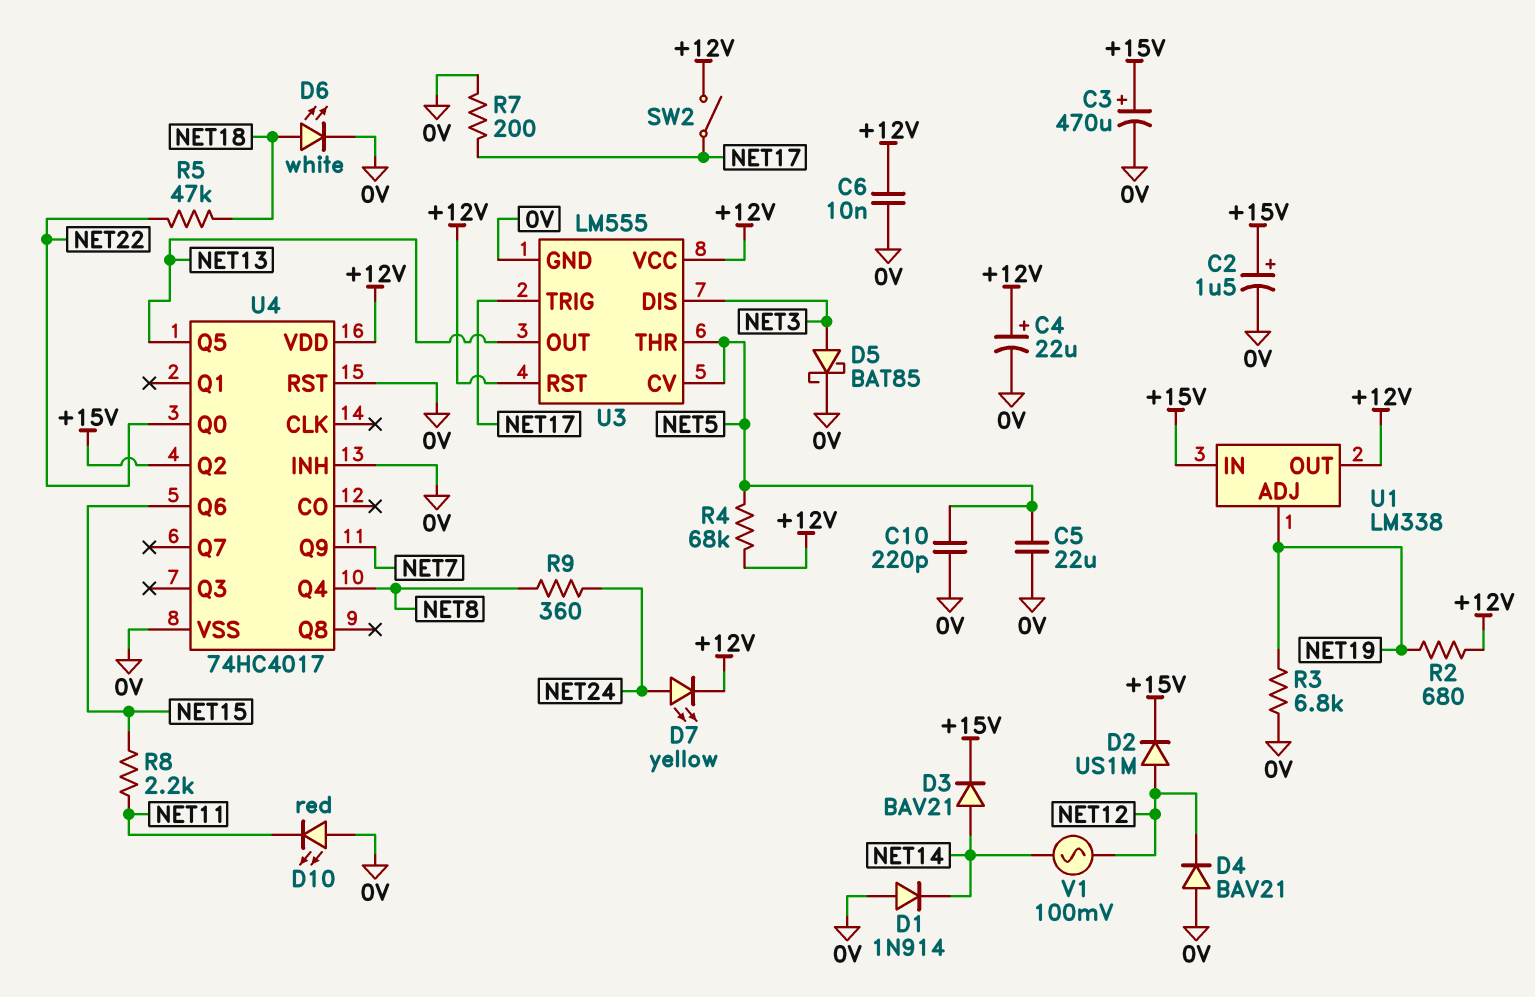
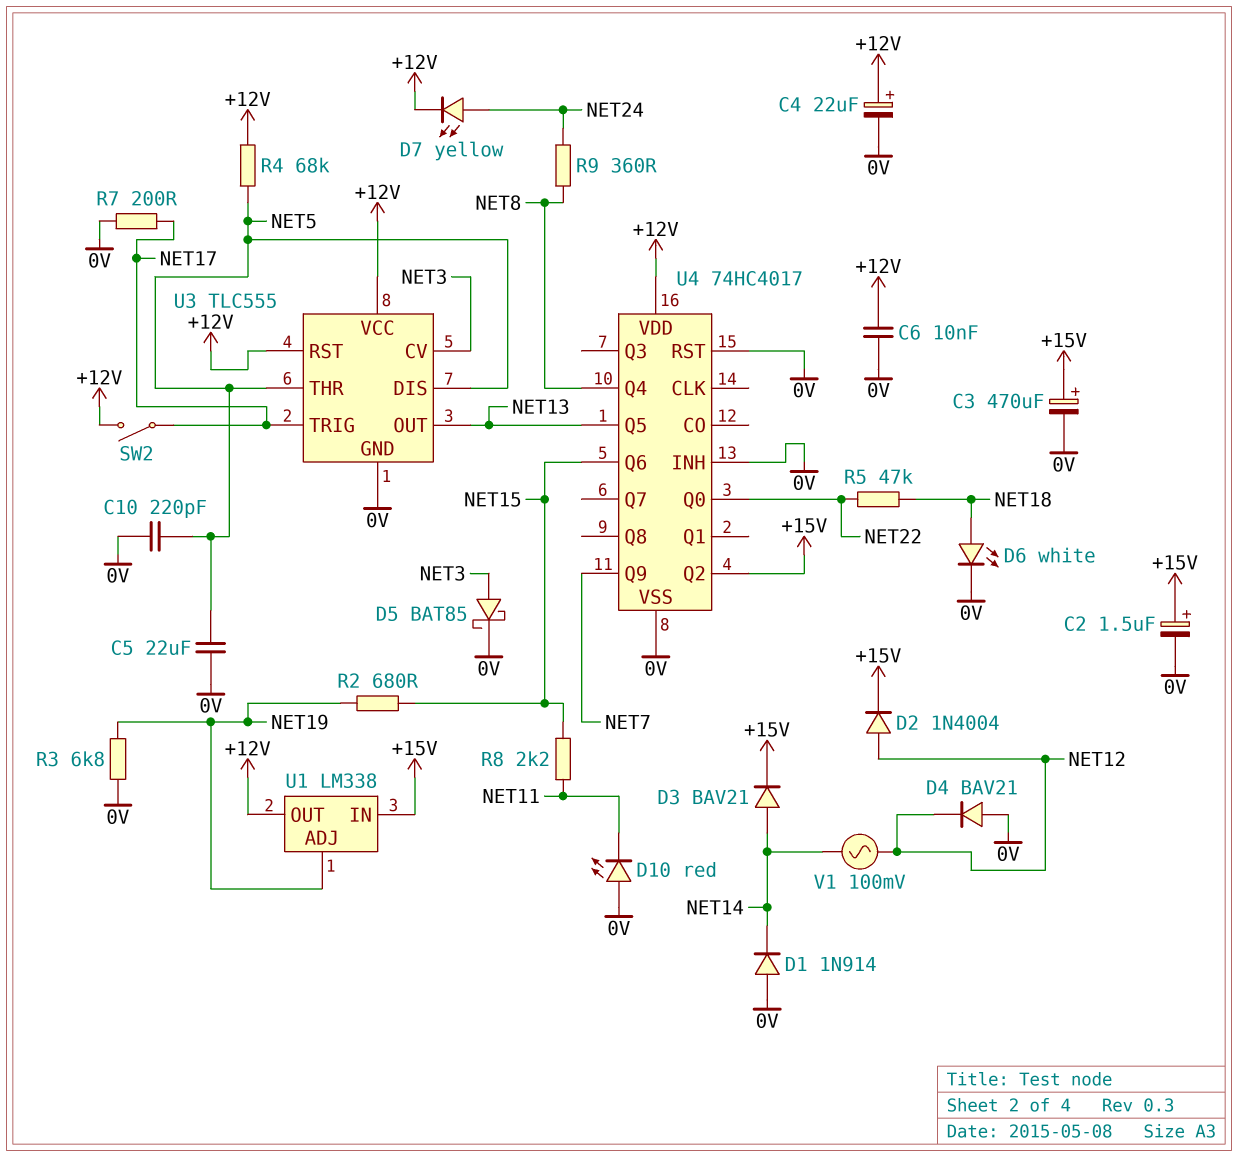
D2: diode US1M (A NET12, K +15V) -> diode 1N4004 (A NET12, K +15V)
R2: 680 (+12V, NET19) -> 680 (NET15, NET19)
U3: LM555 -> TLC555
U3 pin CV: NET5 -> NET3
U3 pin DIS: NET3 -> NET5

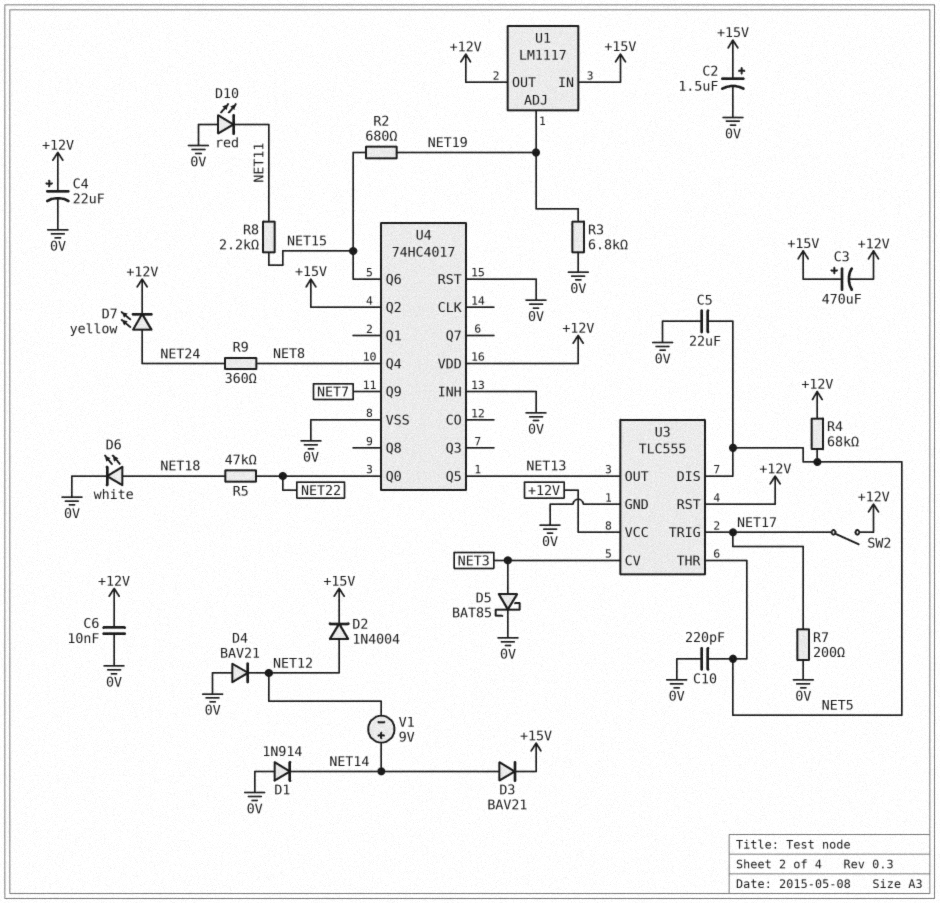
C3: 470uF (plus +15V, minus 0V) -> 470uF (plus +15V, minus +12V)
U1: LM338 -> LM1117
V1: AC 100mV (NET12, NET14) -> 9V (plus NET14, minus NET12)

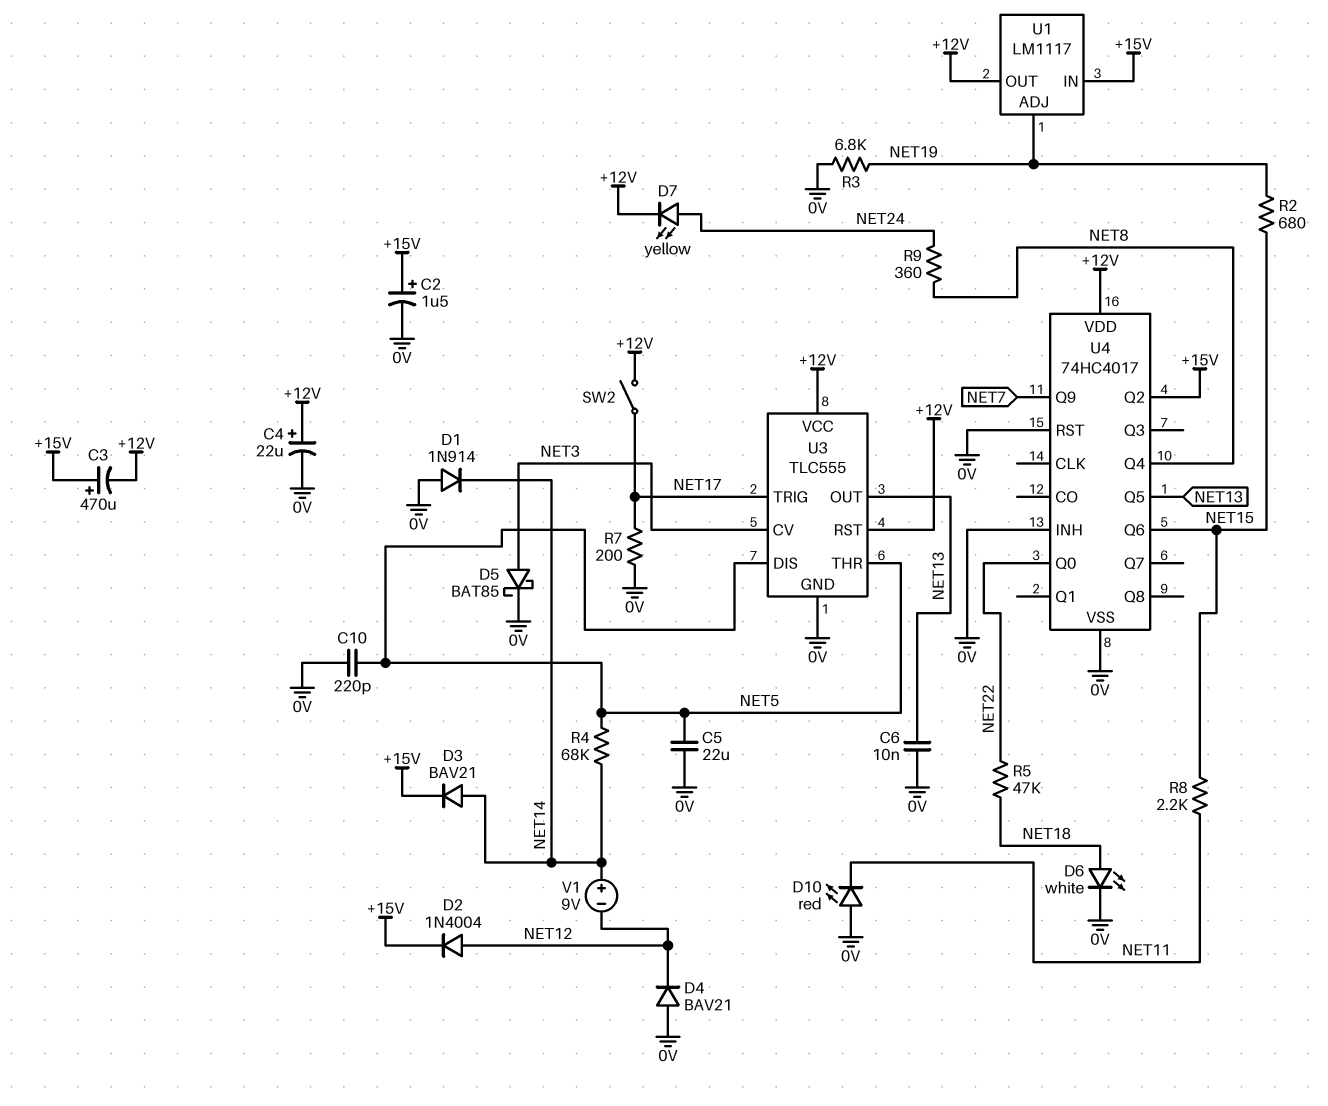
C6: 10nF (+12V, 0V) -> 10nF (0V, NET13)
R4: 68k (+12V, NET5) -> 68k (NET5, NET14)

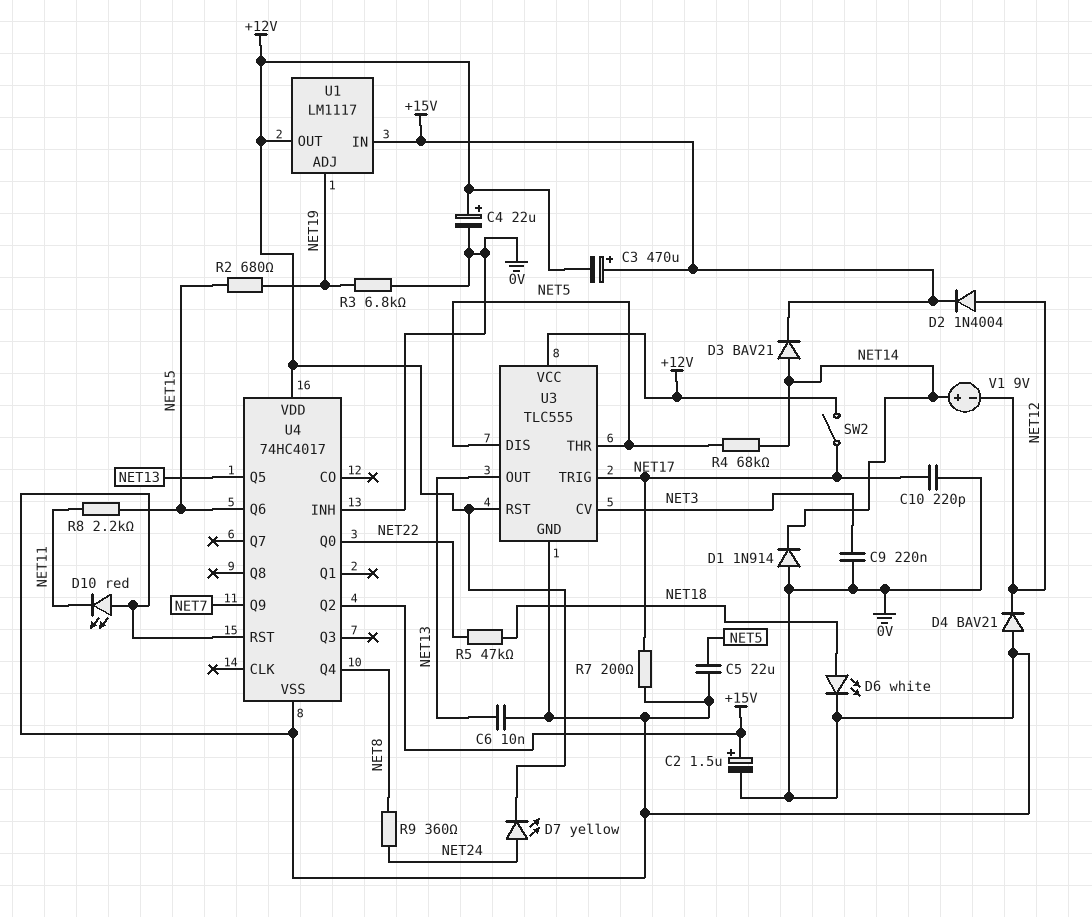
C9: none -> 220nF (0V, NET3)
C10: 220pF (0V, NET5) -> 220pF (0V, NET17)
D5: schottky BAT85 (A NET3, K 0V) -> none

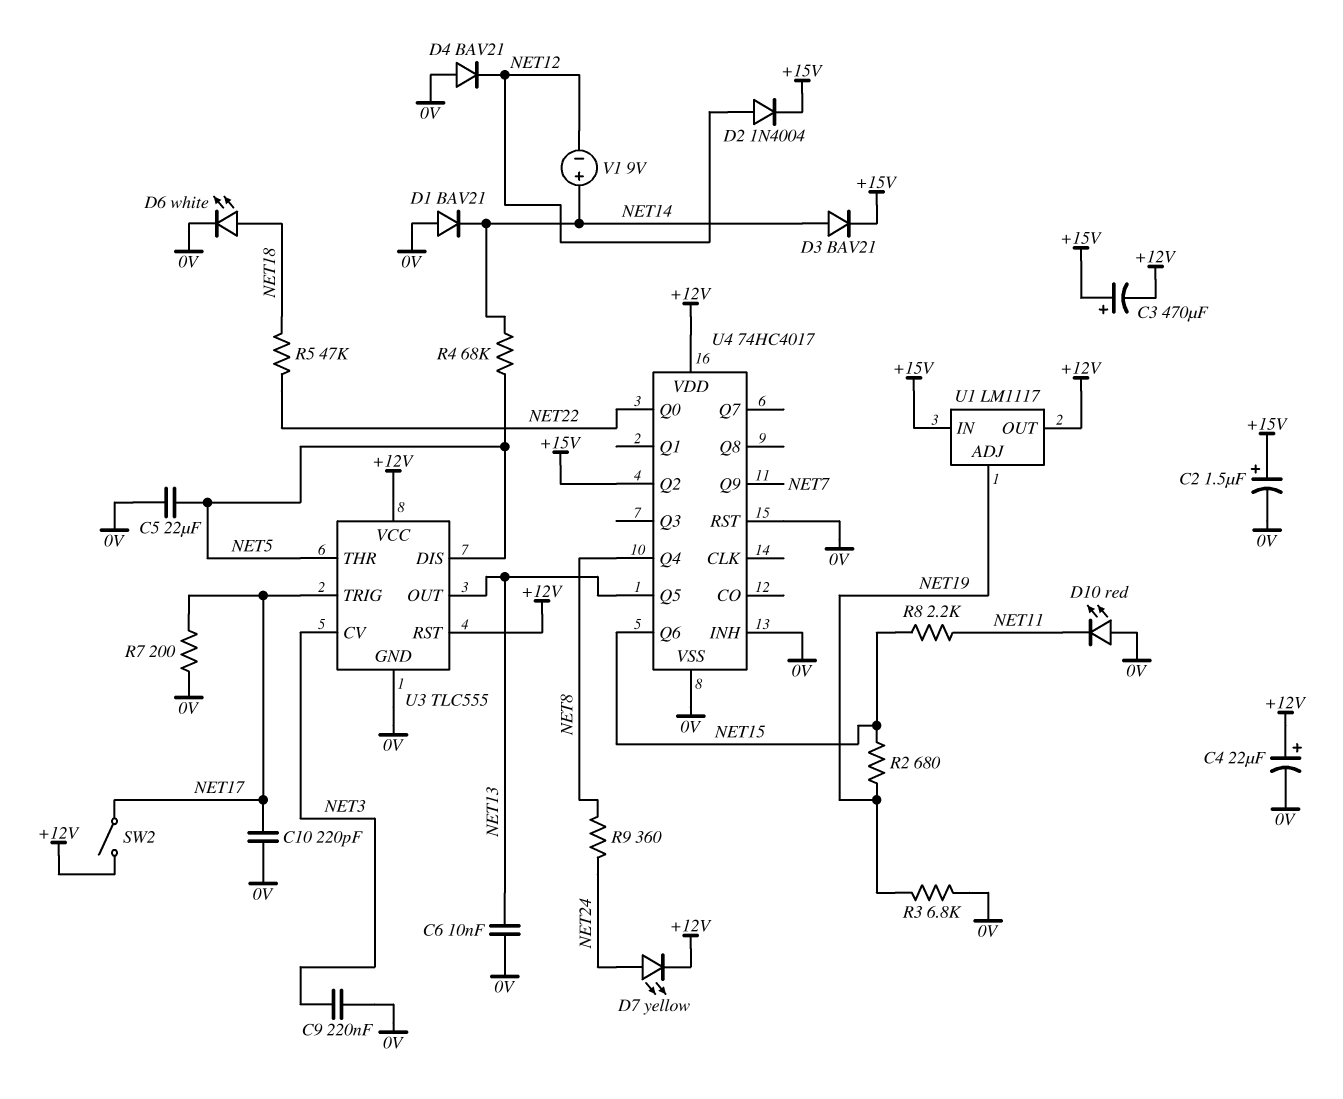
D1: diode 1N914 (A 0V, K NET14) -> diode BAV21 (A 0V, K NET14)

